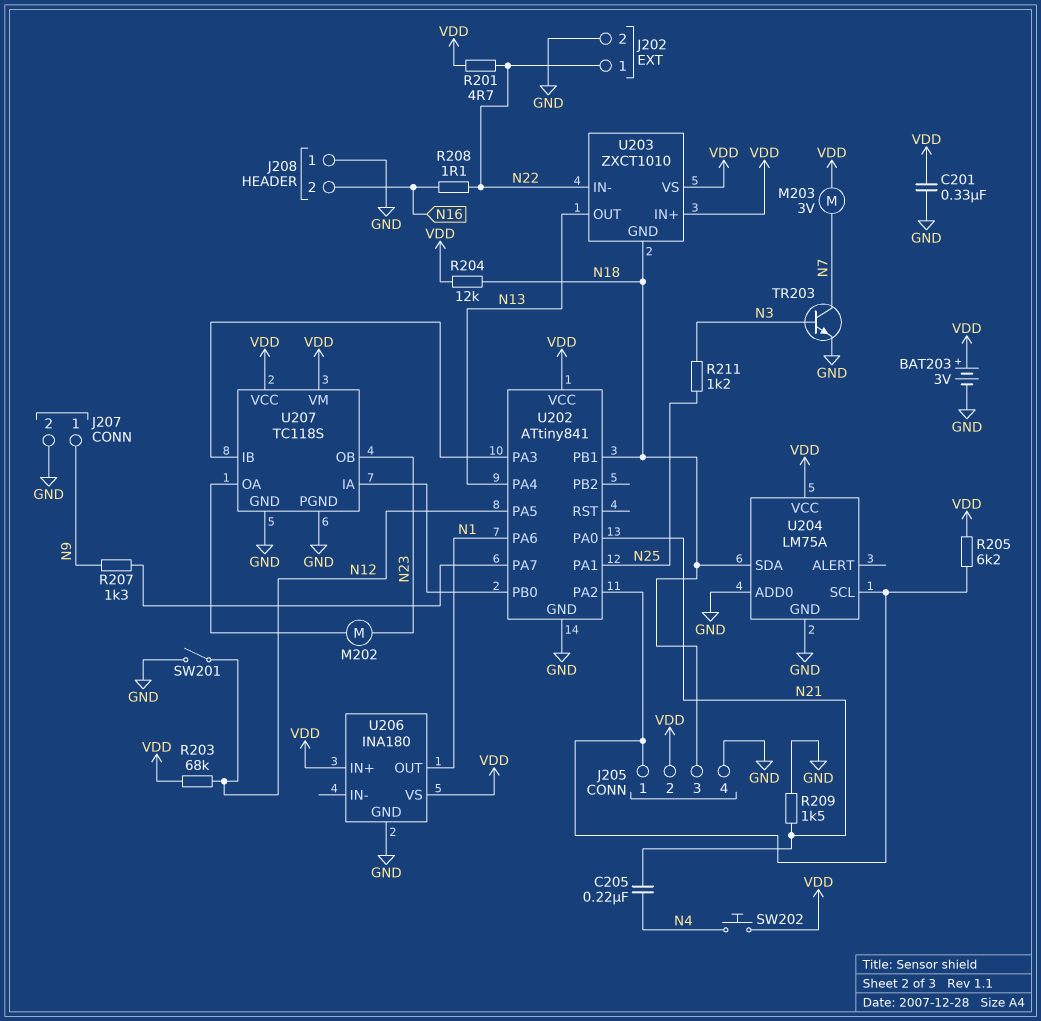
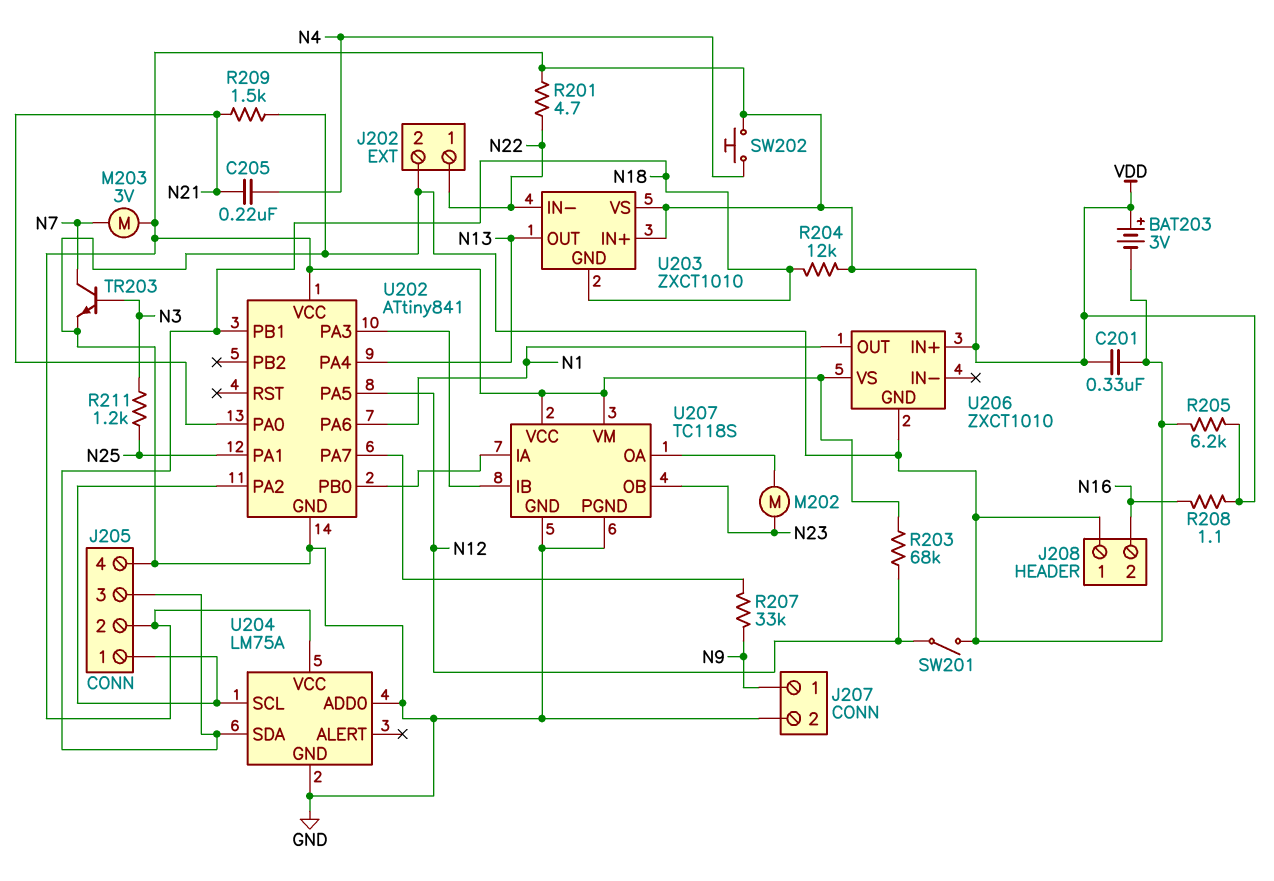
R205: 6.2k (J205/1, VDD) -> 6.2k (GND, VDD)
R207: 1.3k (N9, U202/PA7) -> 33k (N9, U202/PA7)
R208: 1.1 (N16, N22) -> 1.1 (N16, VDD)
U206: INA180 -> ZXCT1010

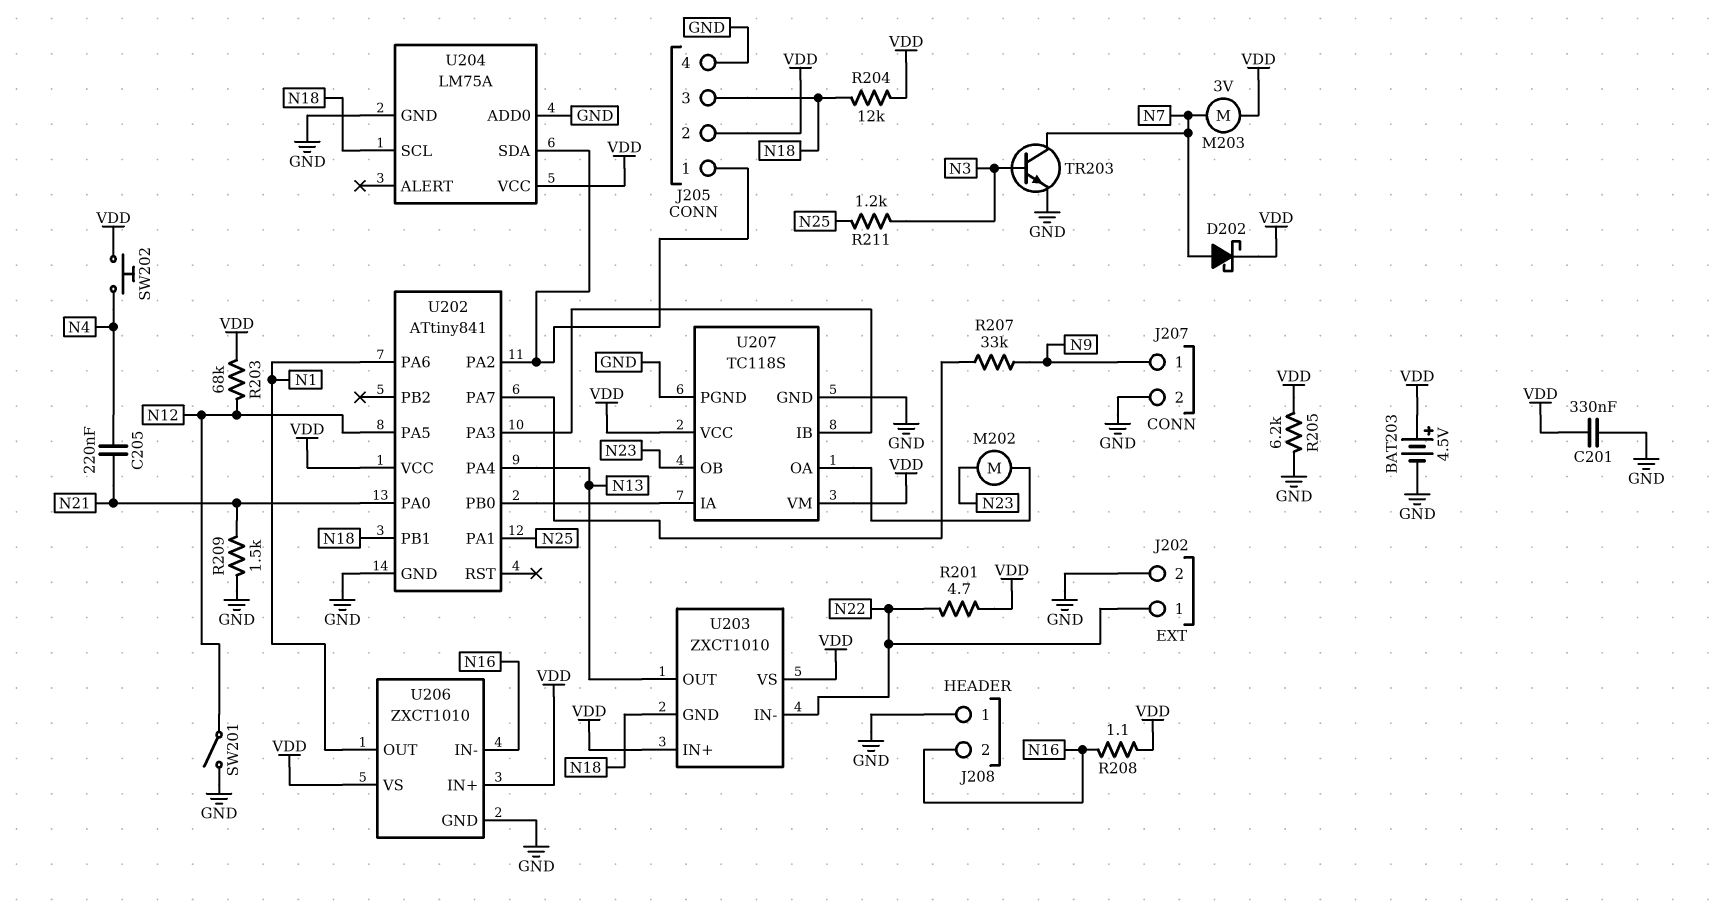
BAT203: 3V (plus VDD, minus GND) -> 4.5V (plus VDD, minus GND)
D202: none -> schottky (A N7, K VDD)
U204 pin SCL: J205/1 -> N18
U204 pin SDA: N18 -> J205/1
U206 pin IN-: none -> N16

